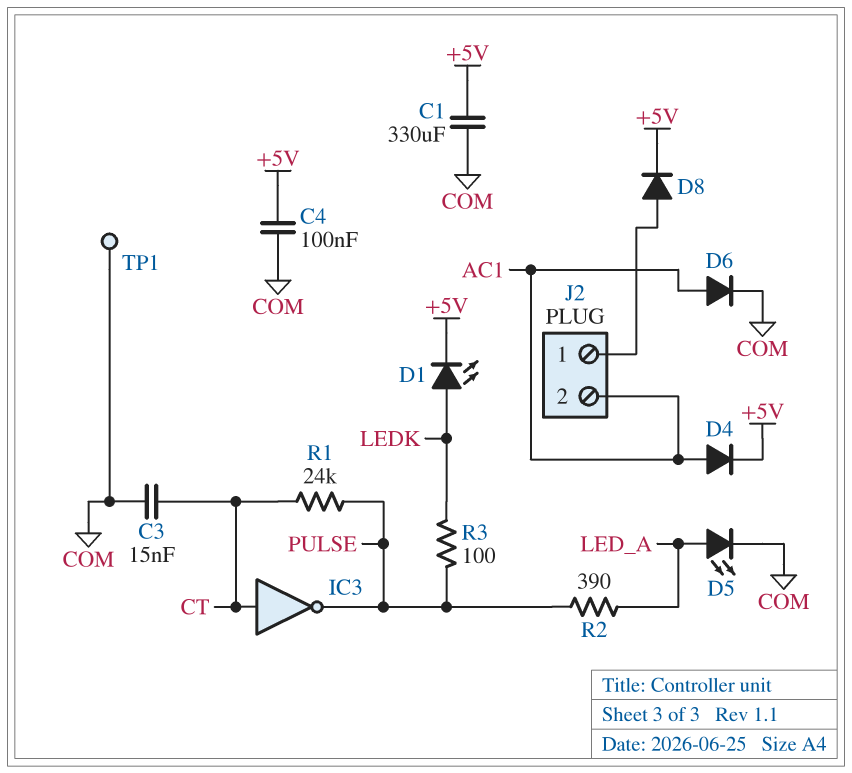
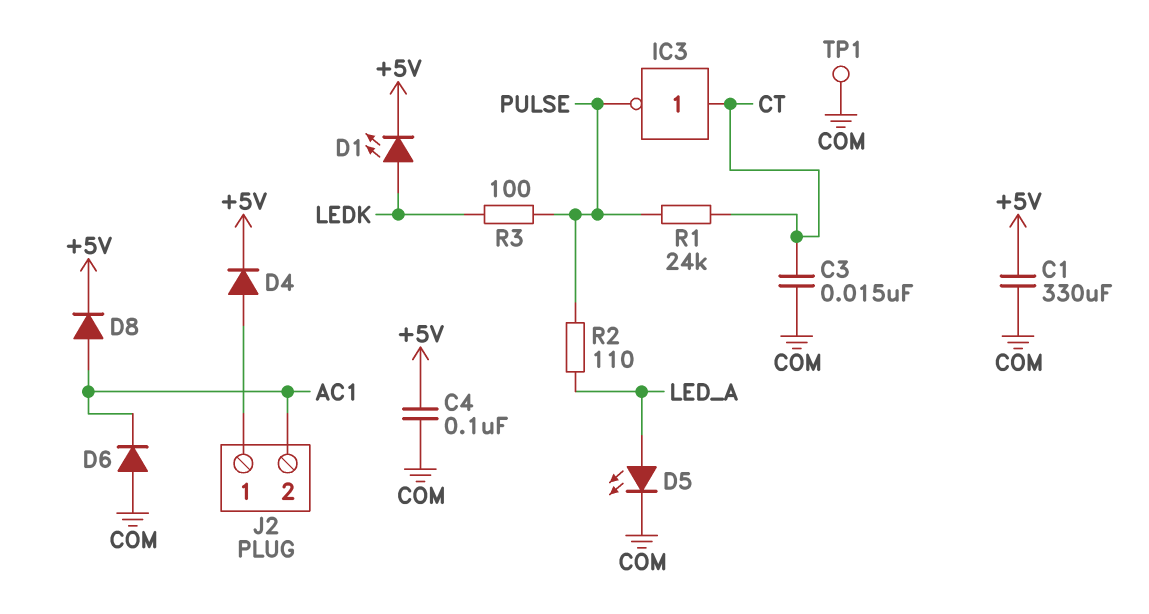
D4: diode (A AC1, K +5V) -> diode (A J2/1, K +5V)
D6: diode (A AC1, K COM) -> diode (A COM, K AC1)
D8: diode (A J2/1, K +5V) -> diode (A AC1, K +5V)
R2: 390 (LED_A, PULSE) -> 110 (LED_A, PULSE)

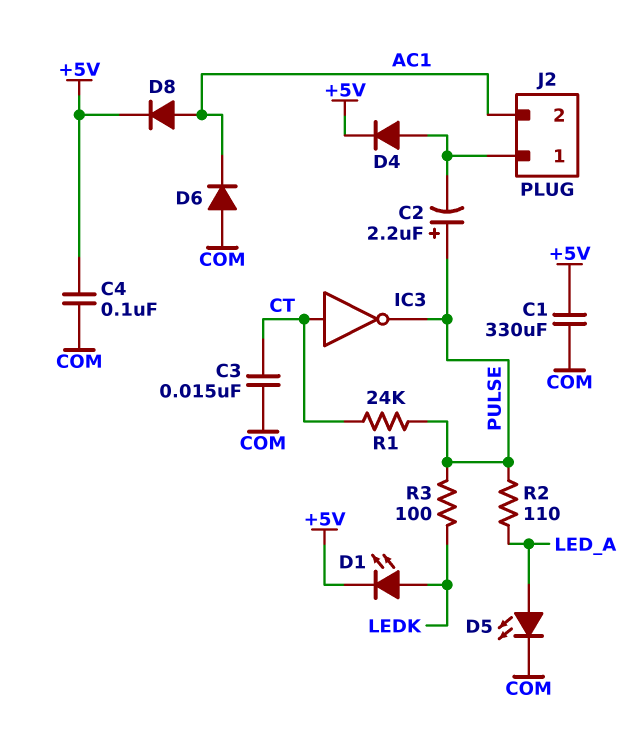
C2: none -> 2.2uF (plus PULSE, minus J2/1)
TP1: test point (COM) -> none

